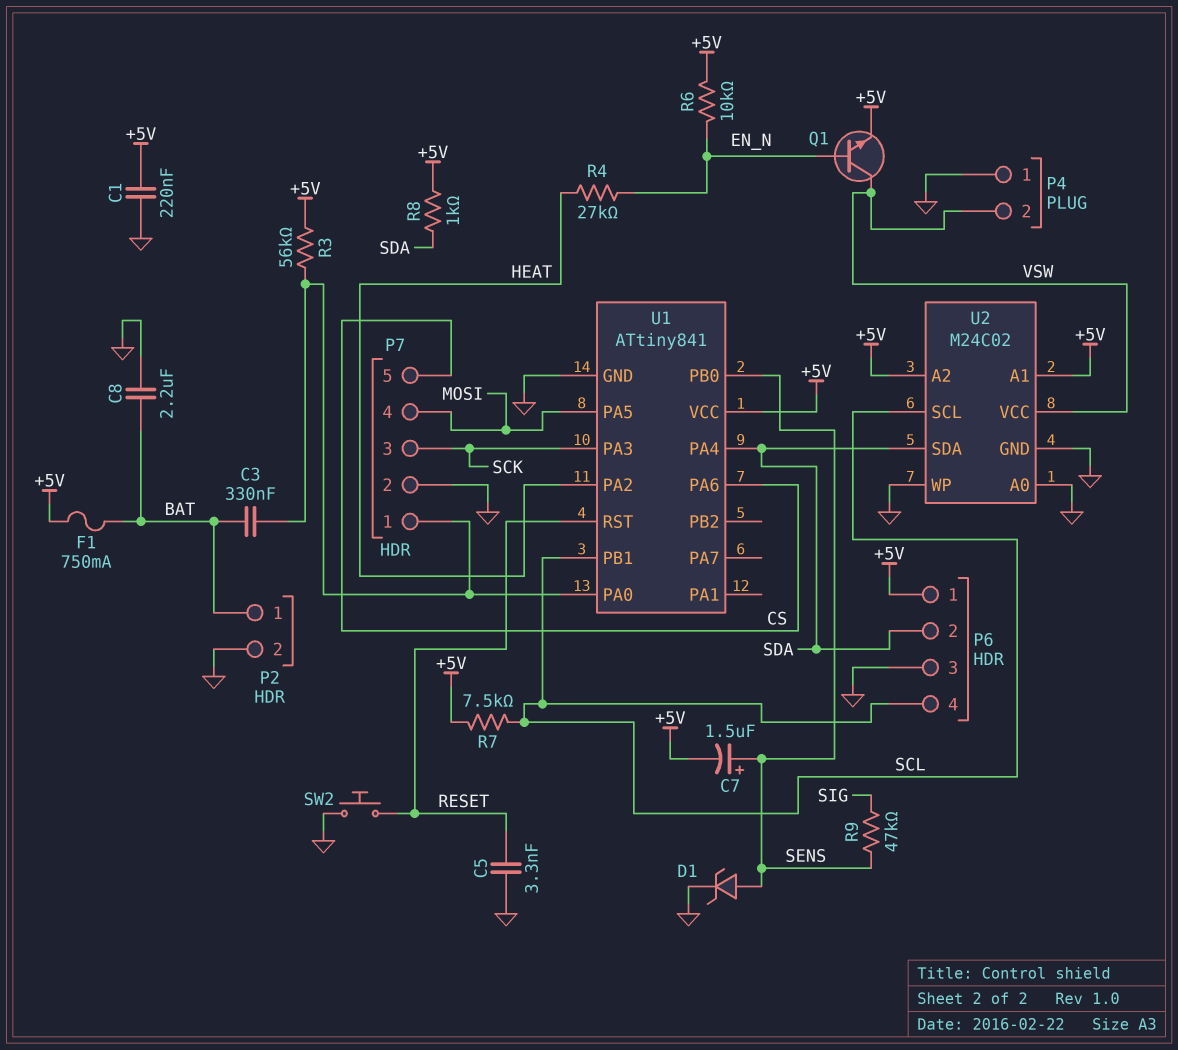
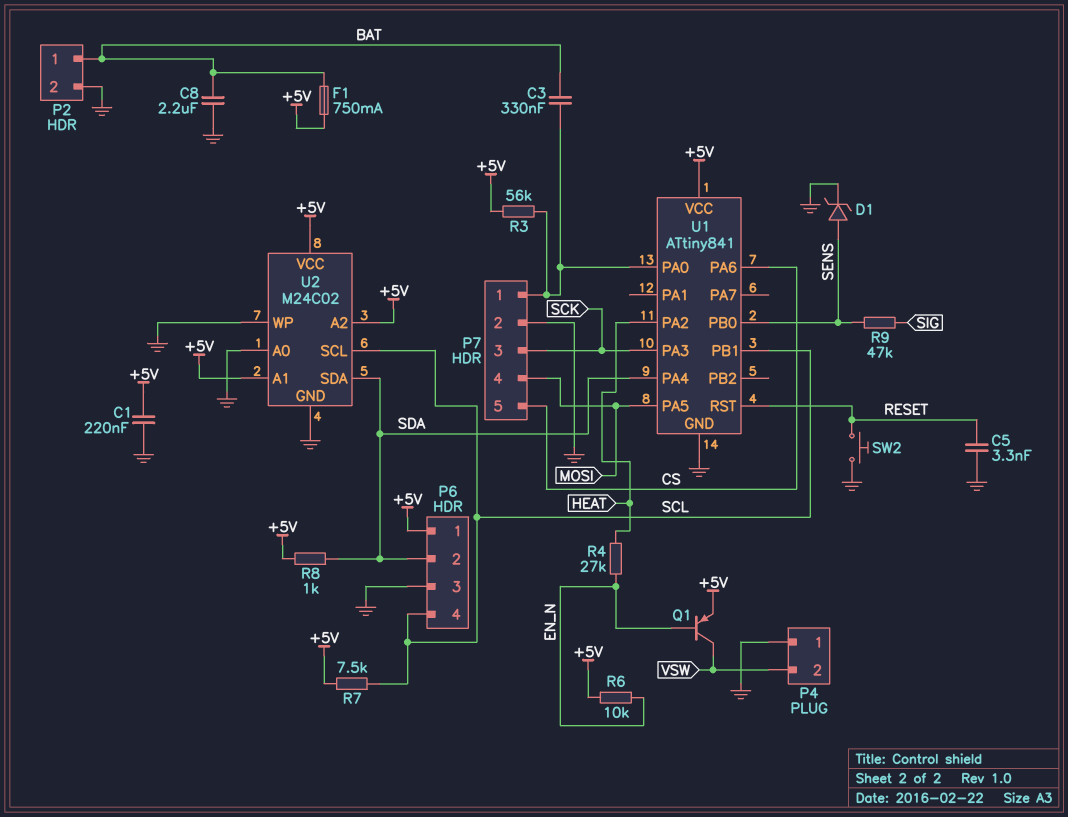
C7: 1.5uF (plus SENS, minus +5V) -> none
Q1: NPN (B EN_N, C VSW, E +5V) -> PNP (B EN_N, C VSW, E +5V)
U2 pin VCC: VSW -> +5V

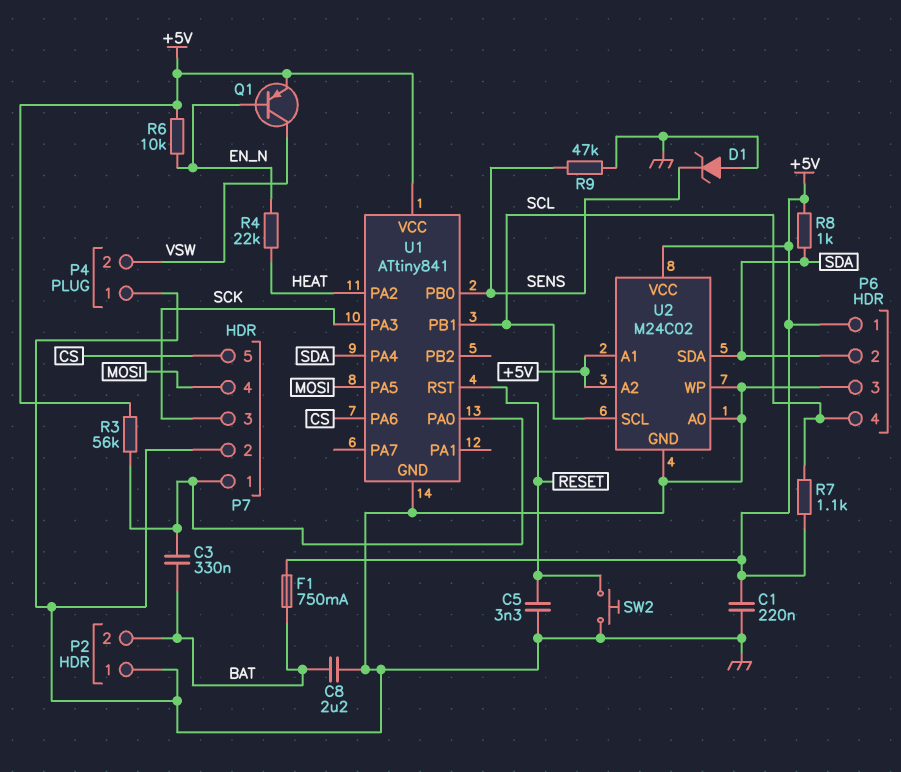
D1: zener (A SENS, K GND) -> zener (A GND, K SENS)
P2 pin 1: BAT -> GND
P2 pin 2: GND -> BAT
R4: 27k (EN_N, HEAT) -> 22k (EN_N, HEAT)
R7: 7.5k (+5V, SCL) -> 1.1k (+5V, SCL)
R9: 47k (SENS, SIG) -> 47k (GND, SENS)

